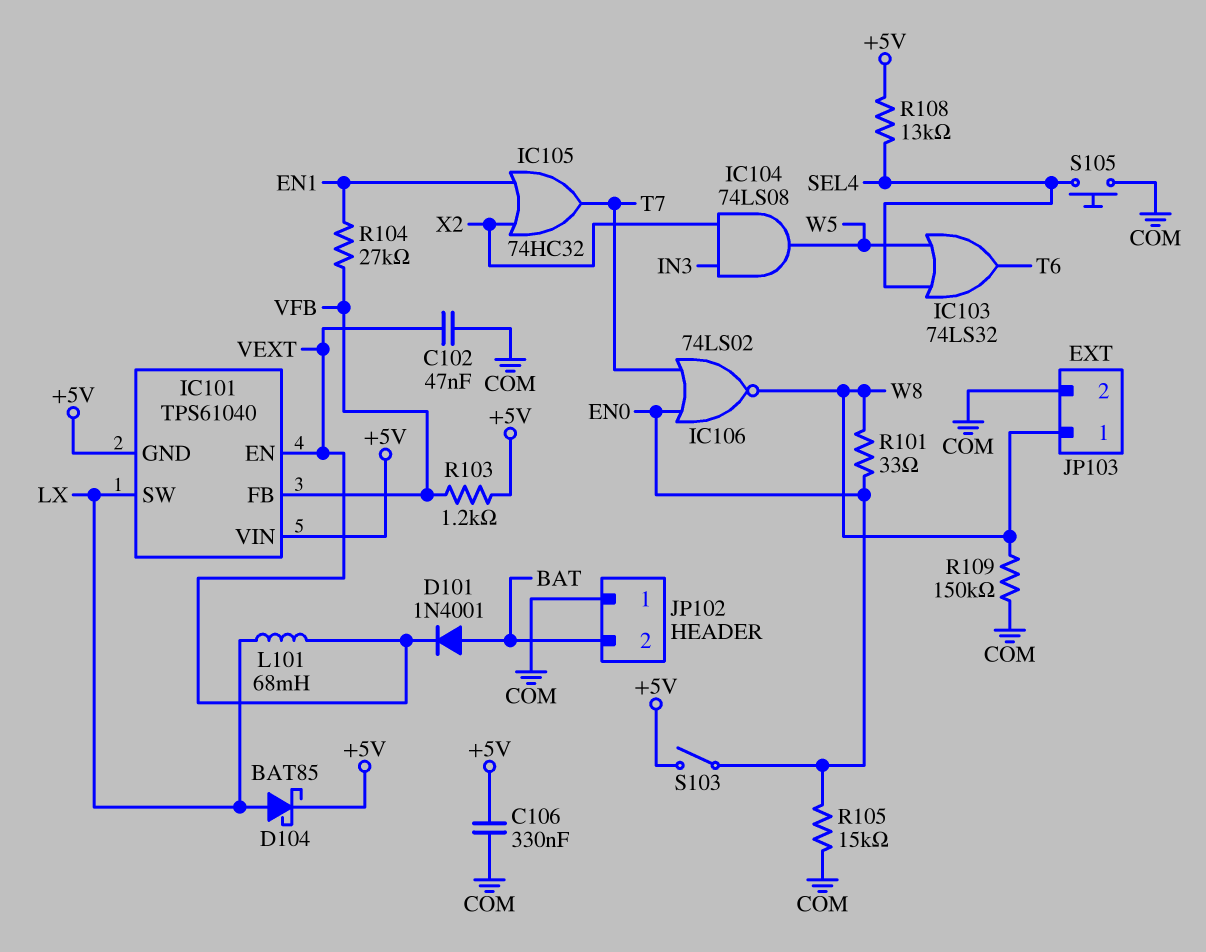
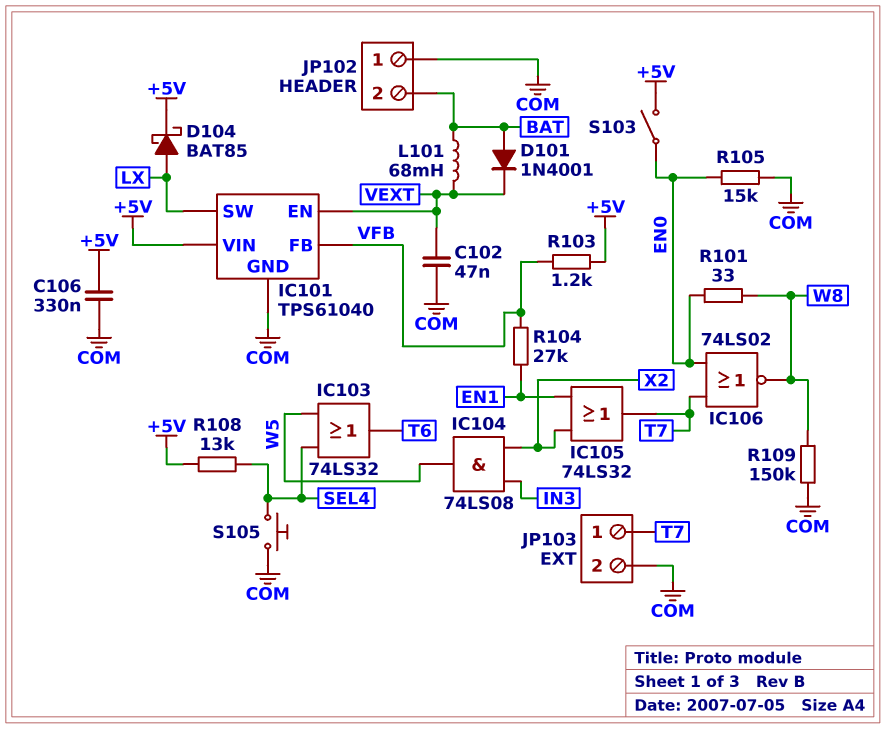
IC101 pin GND: +5V -> COM
IC105: OR 74HC32 (in EN1, in X2, out T7) -> OR 74LS32 (in EN1, in X2, out T7)
JP103 pin 1: W8 -> T7
L101: 68mH (LX, VEXT) -> 68mH (BAT, VEXT)

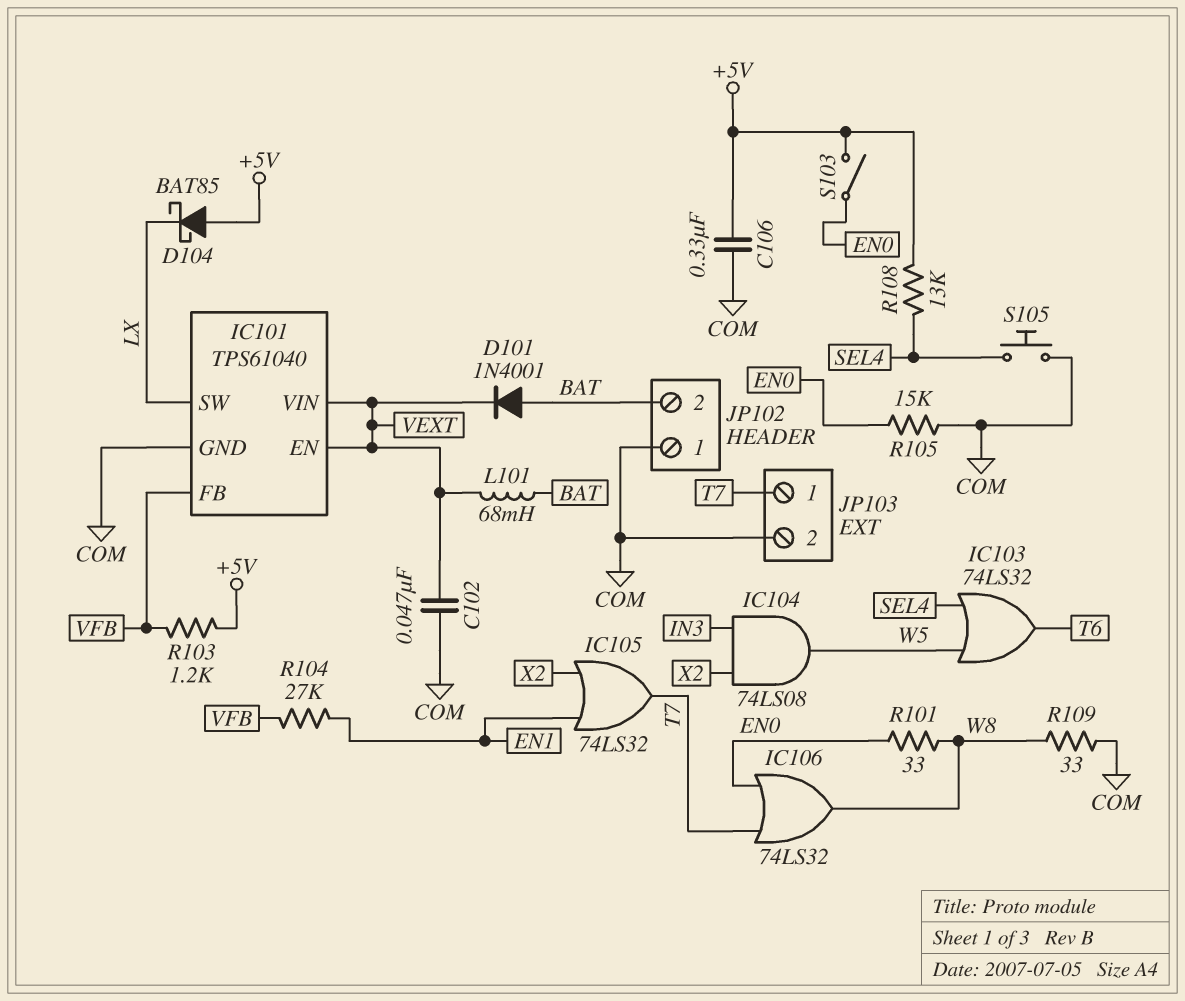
D104: schottky BAT85 (A LX, K +5V) -> schottky BAT85 (A +5V, K LX)
IC101 pin VIN: +5V -> VEXT
IC106: NOR 74LS02 (in EN0, in T7, out W8) -> OR 74LS32 (in EN0, in T7, out W8)
R109: 150k (COM, W8) -> 33 (COM, W8)

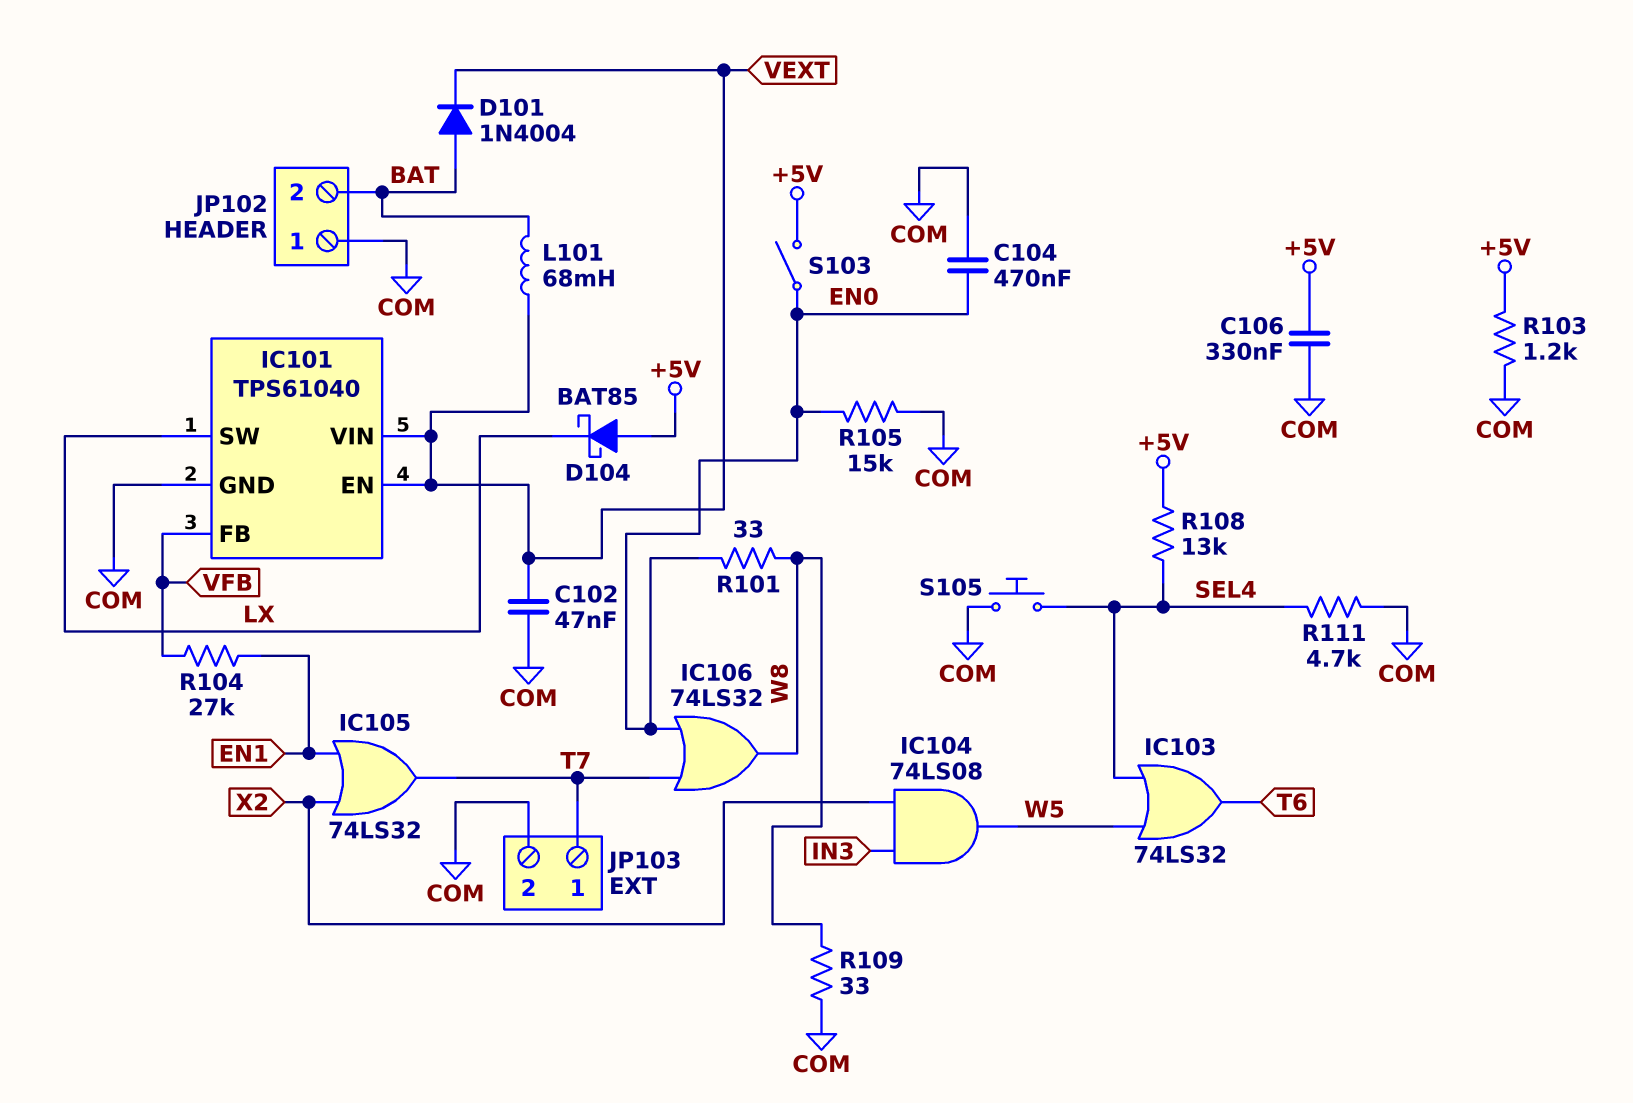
C104: none -> 470nF (COM, EN0)
D101: diode 1N4001 (A BAT, K VEXT) -> diode 1N4004 (A BAT, K VEXT)
R103: 1.2k (+5V, VFB) -> 1.2k (+5V, COM)
R111: none -> 4.7k (COM, SEL4)

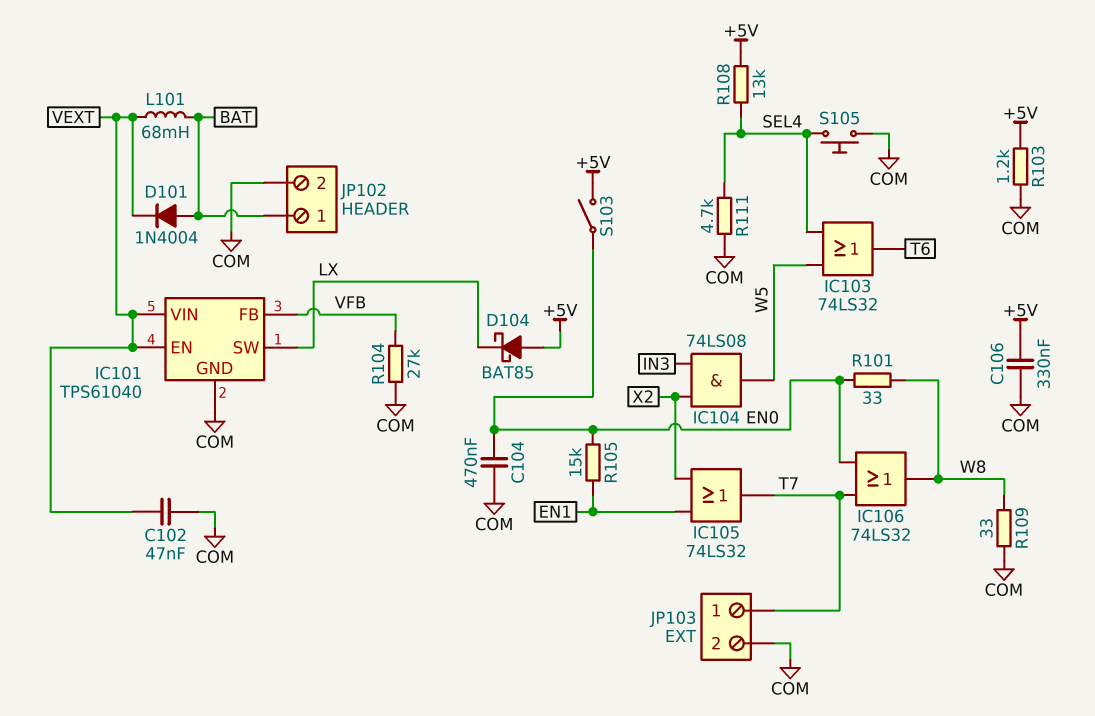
JP102 pin 1: COM -> BAT
JP102 pin 2: BAT -> COM
R104: 27k (EN1, VFB) -> 27k (COM, VFB)
R105: 15k (COM, EN0) -> 15k (EN0, EN1)

